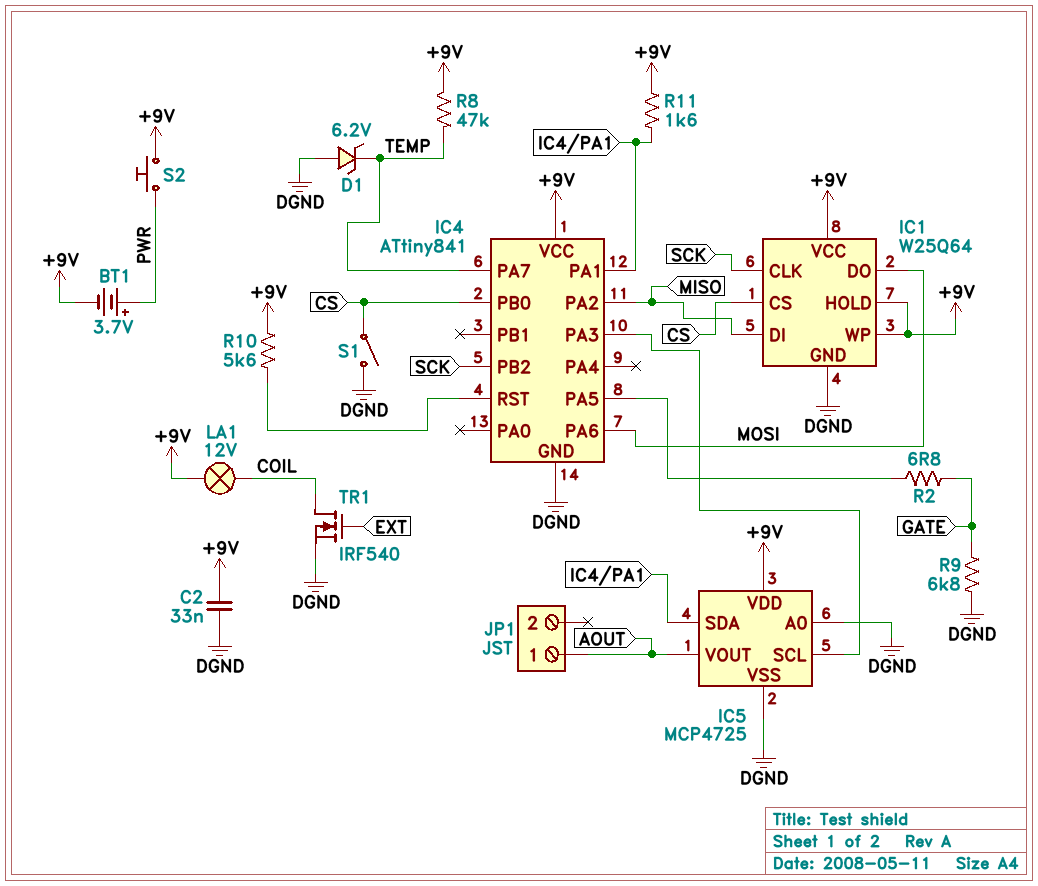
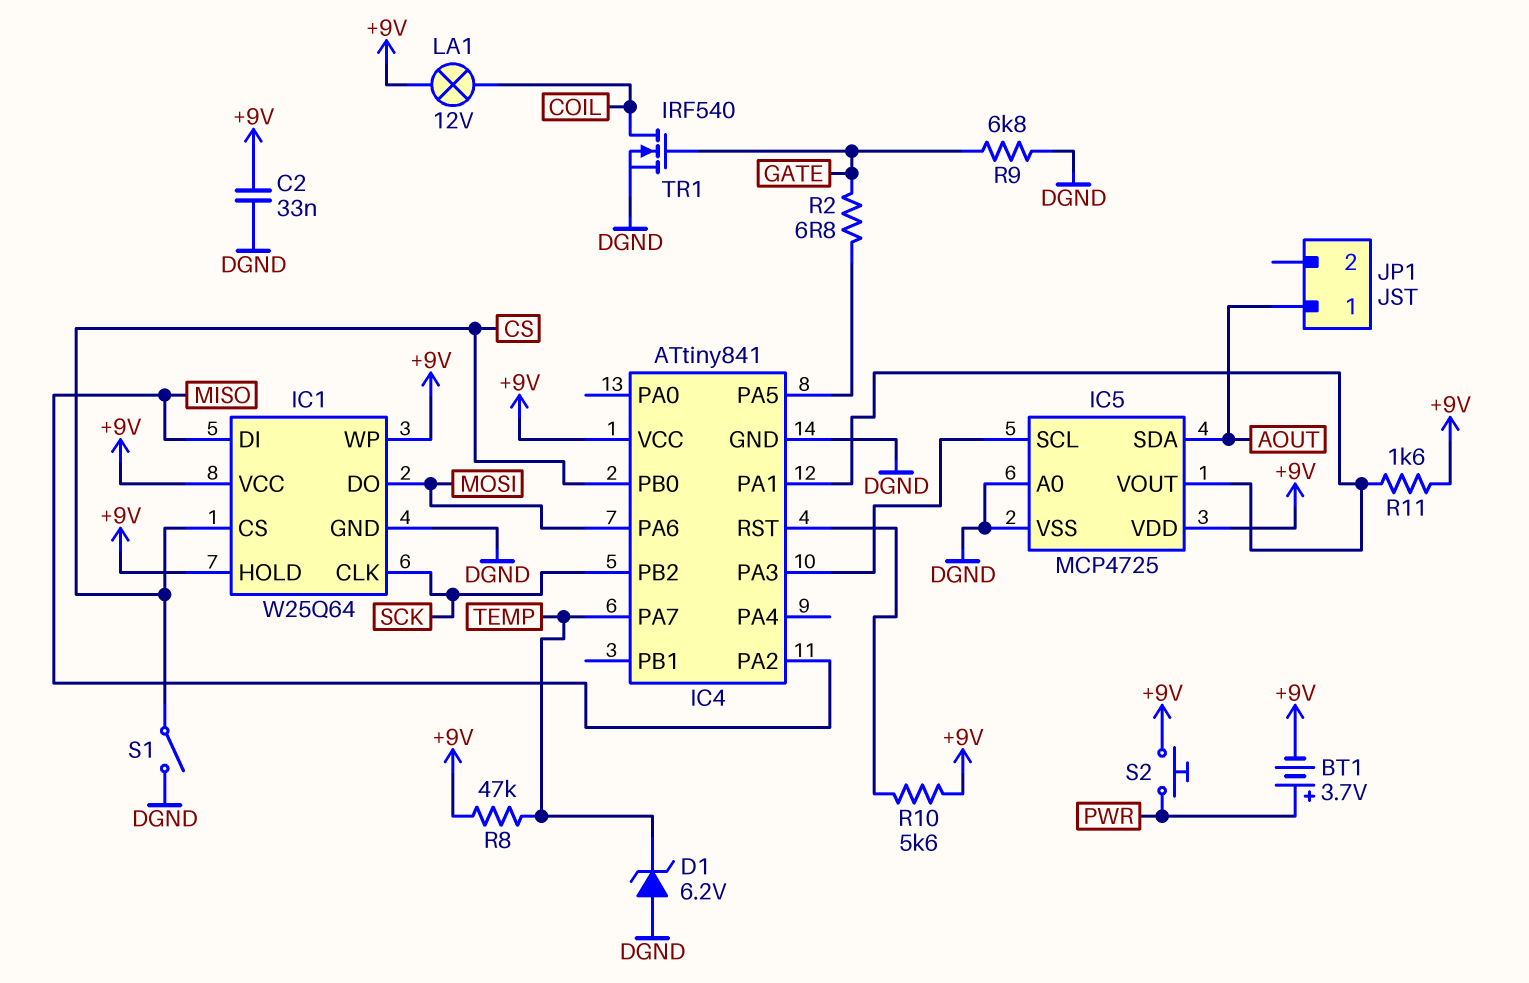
IC5 pin SDA: IC4/PA1 -> AOUT
IC5 pin VOUT: AOUT -> IC4/PA1
TR1: NMOS IRF540 (G EXT, D COIL, S DGND) -> NMOS IRF540 (G GATE, D COIL, S DGND)

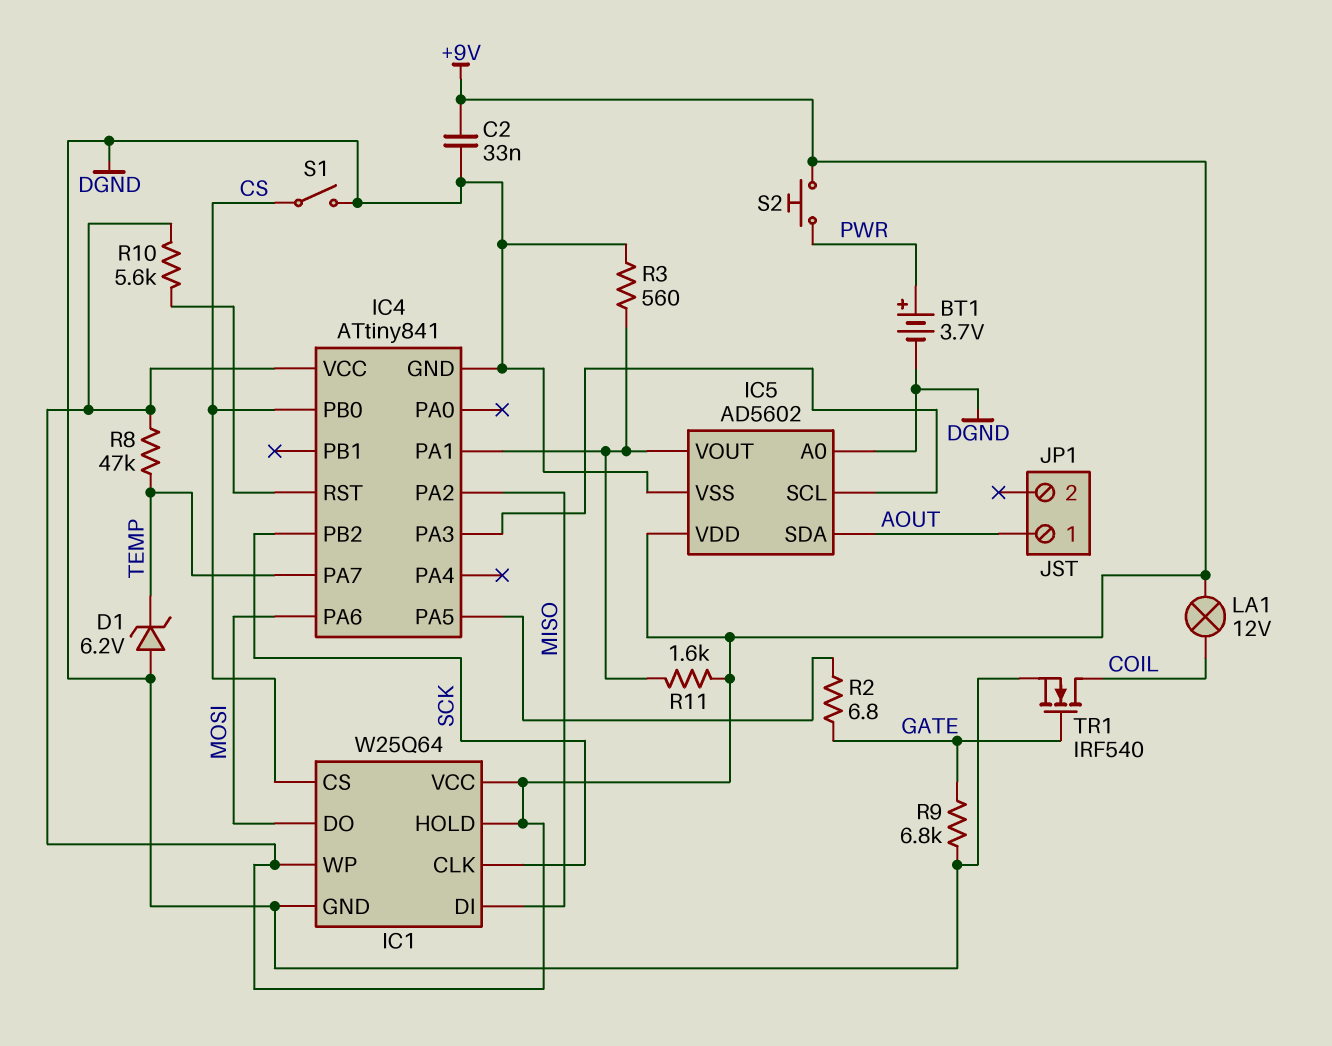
BT1: 3.7V (plus PWR, minus +9V) -> 3.7V (plus PWR, minus DGND)
IC5: MCP4725 -> AD5602
R3: none -> 560 (DGND, IC4/PA1)

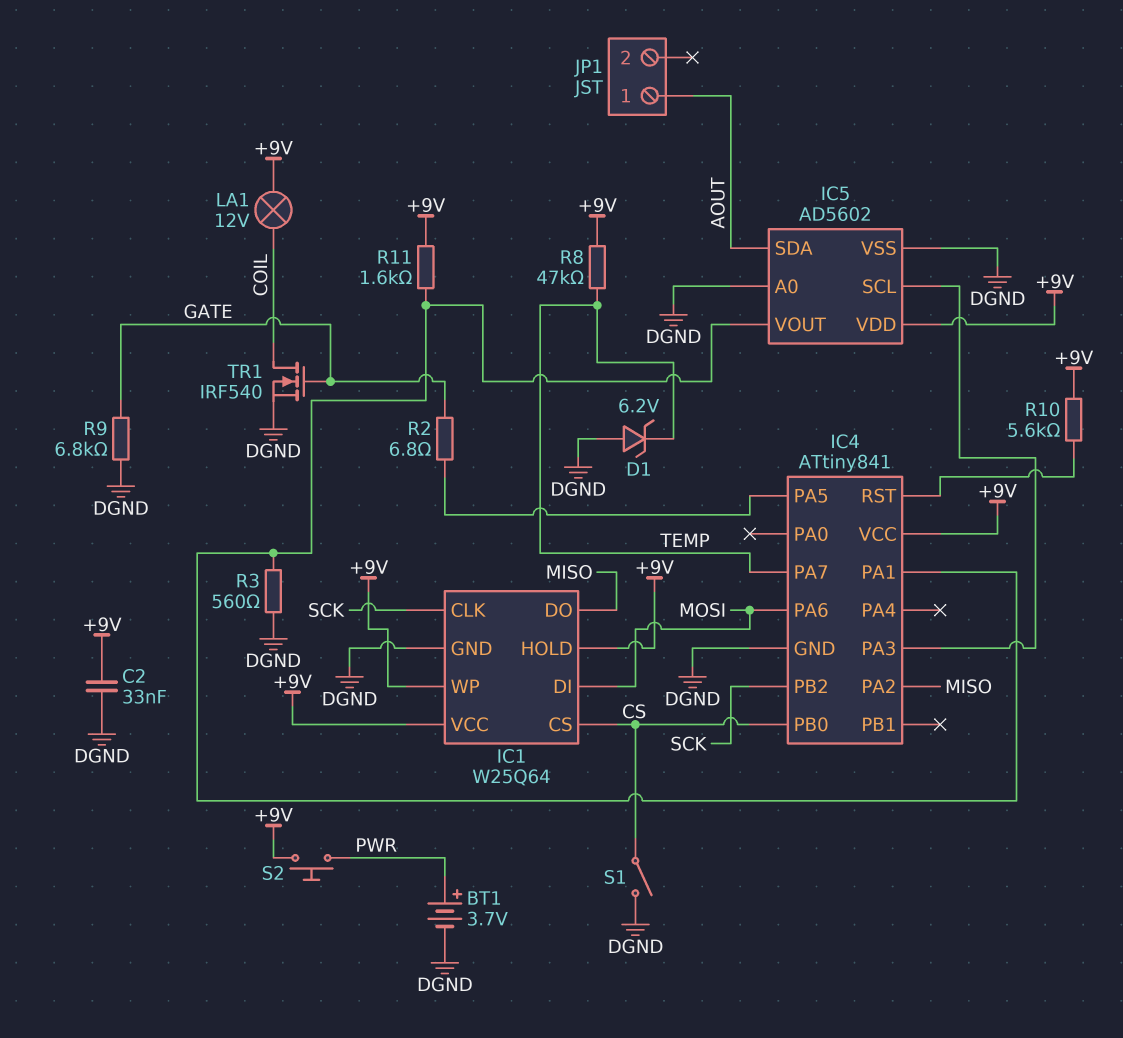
IC1 pin DI: MISO -> MOSI
IC1 pin DO: MOSI -> MISO

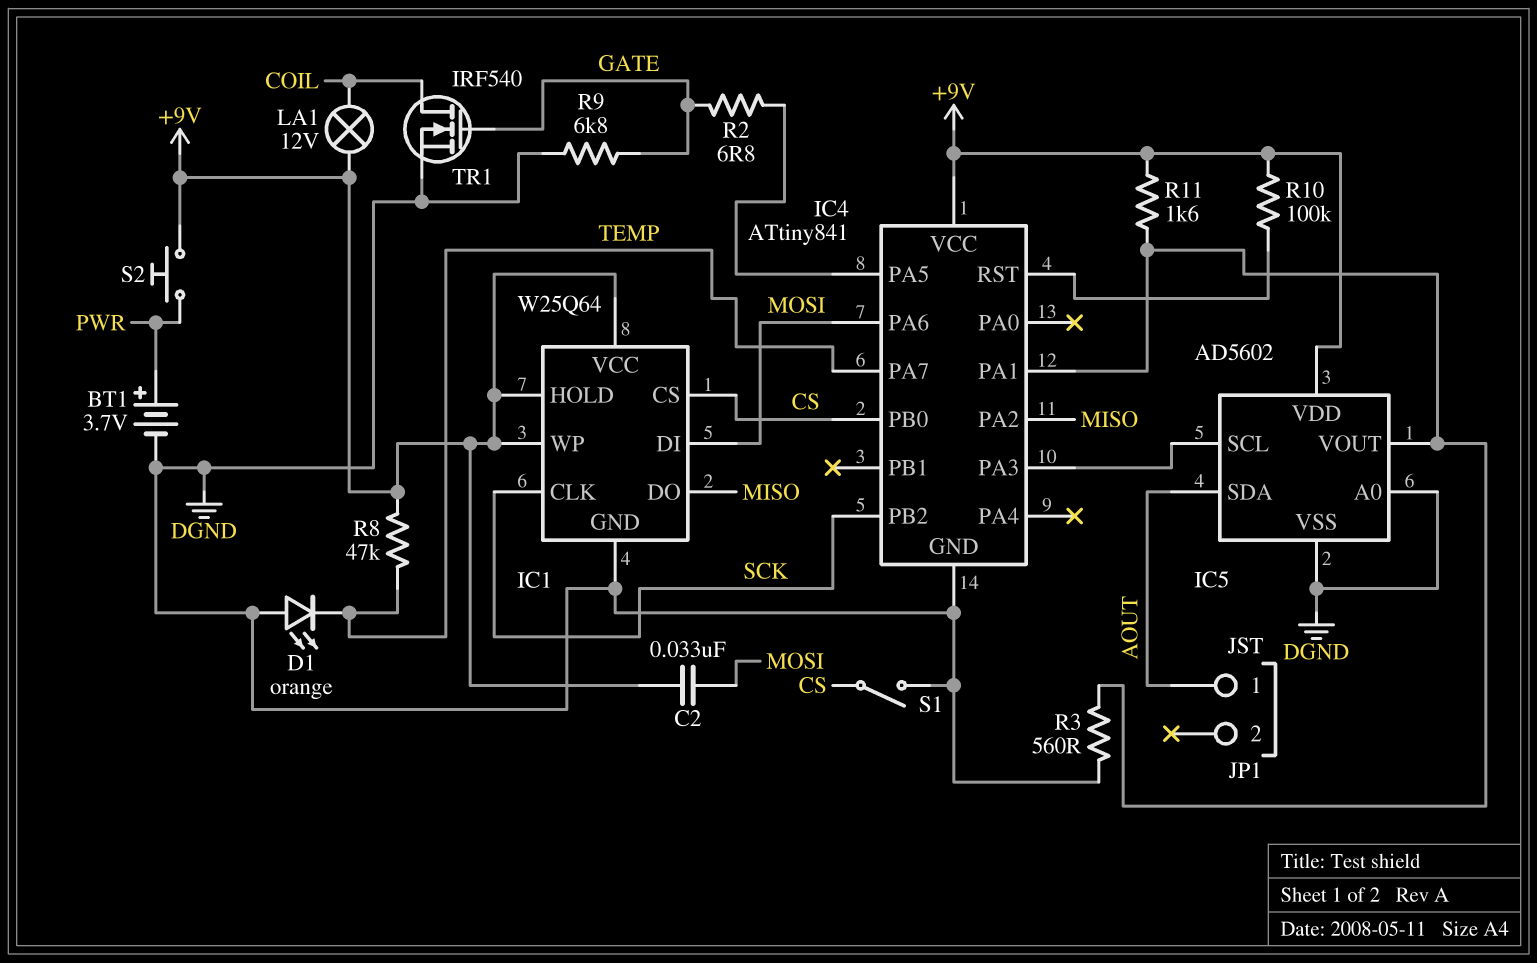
C2: 33nF (+9V, DGND) -> 33nF (+9V, MOSI)
D1: zener 6.2V (A DGND, K TEMP) -> LED orange (A DGND, K TEMP)
R10: 5.6k (+9V, IC4/RST) -> 100k (+9V, IC4/RST)

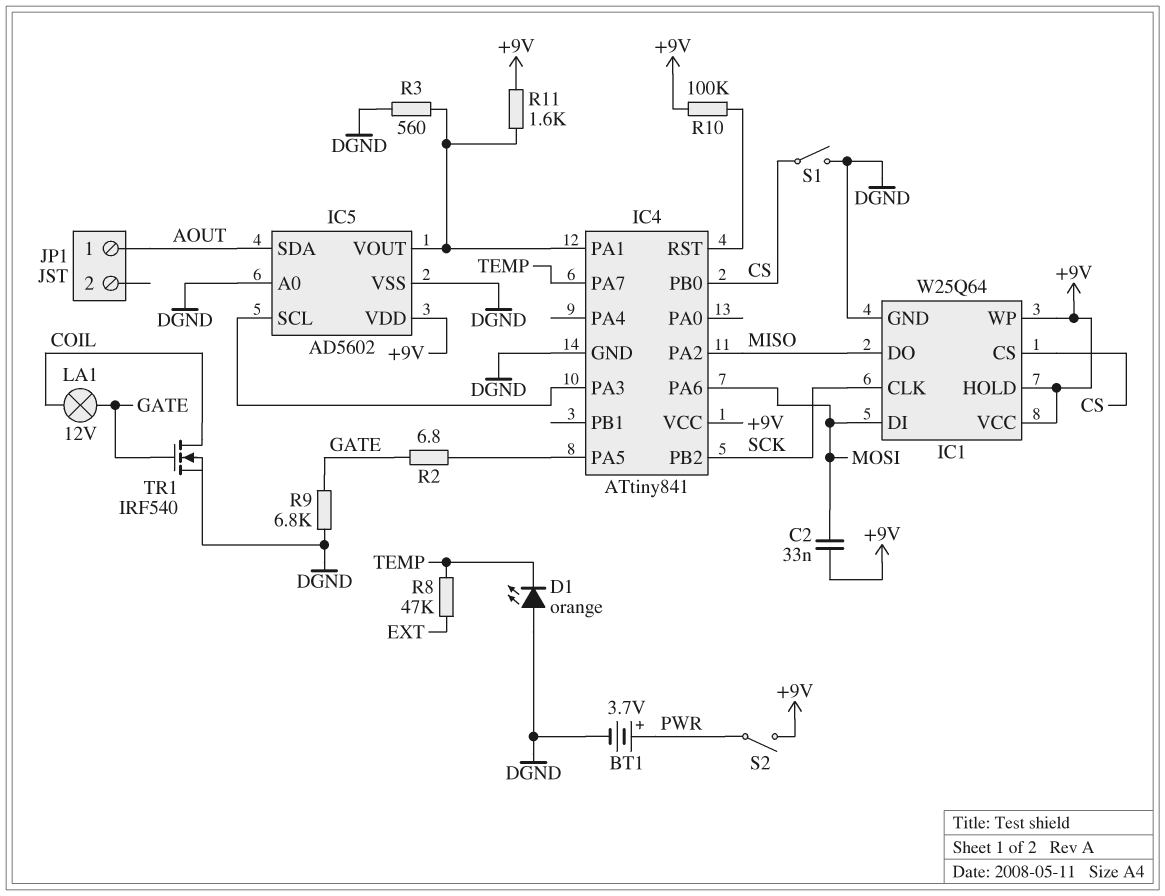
LA1: lamp 12V (+9V, COIL) -> lamp 12V (COIL, GATE)
R8: 47k (+9V, TEMP) -> 47k (EXT, TEMP)
S2: button (+9V, PWR) -> switch (+9V, PWR)

